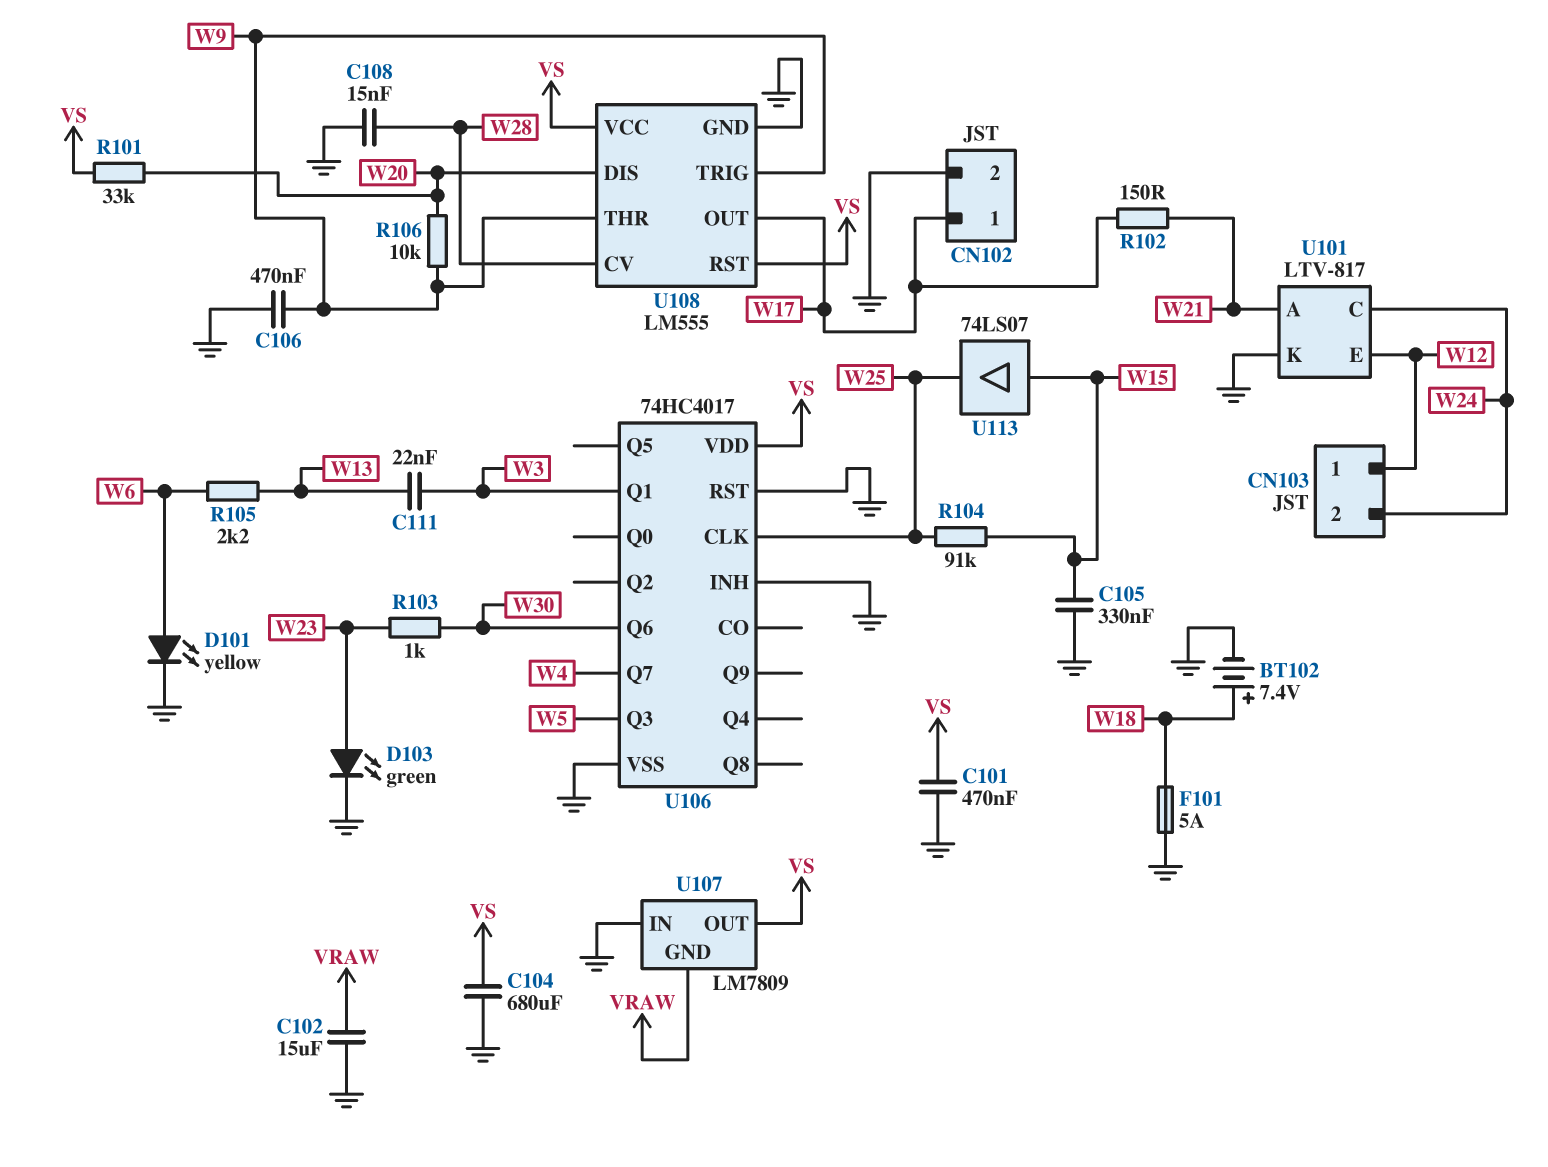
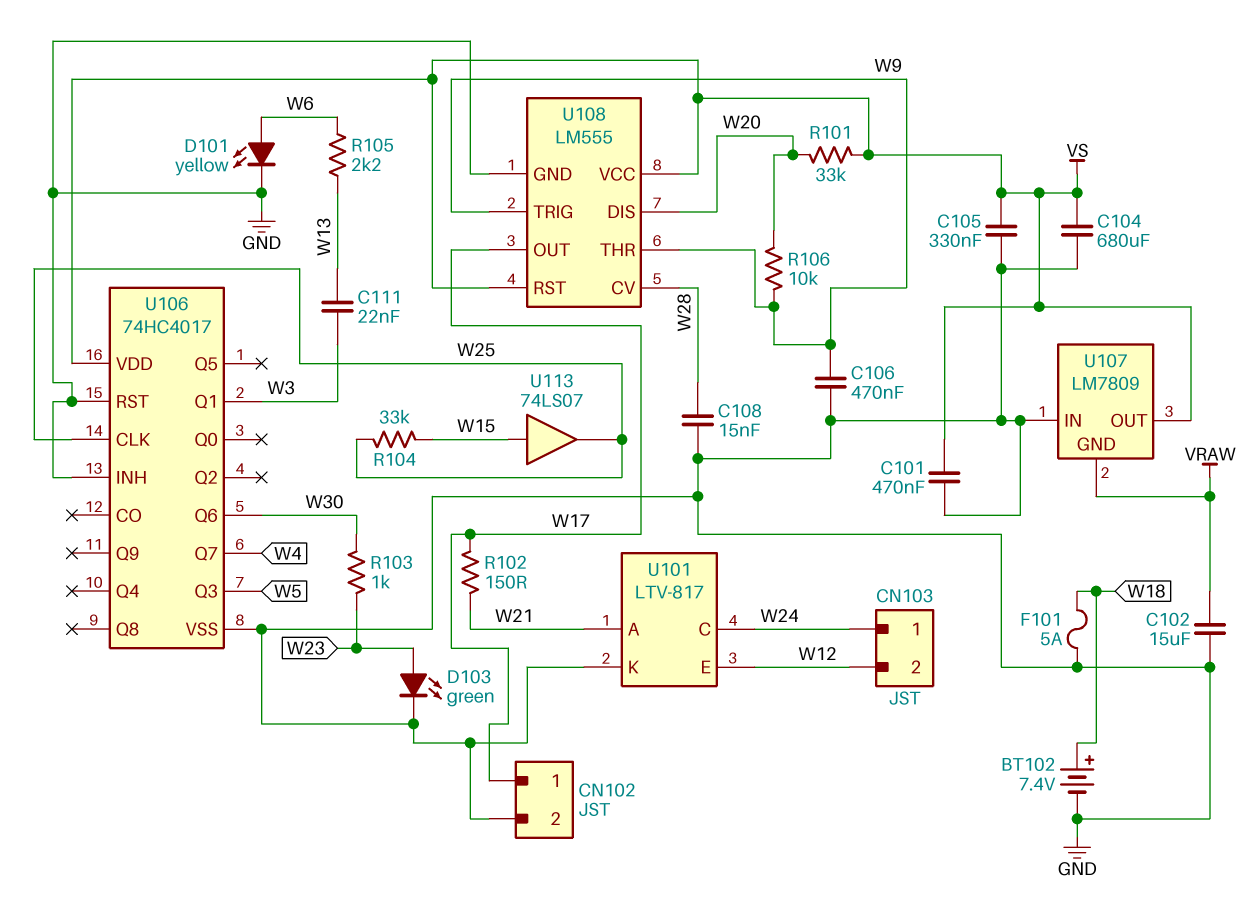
C105: 330nF (GND, W15) -> 330nF (GND, VS)
CN103 pin 1: W12 -> W24
CN103 pin 2: W24 -> W12
R104: 91k (W15, W25) -> 33k (W15, W25)

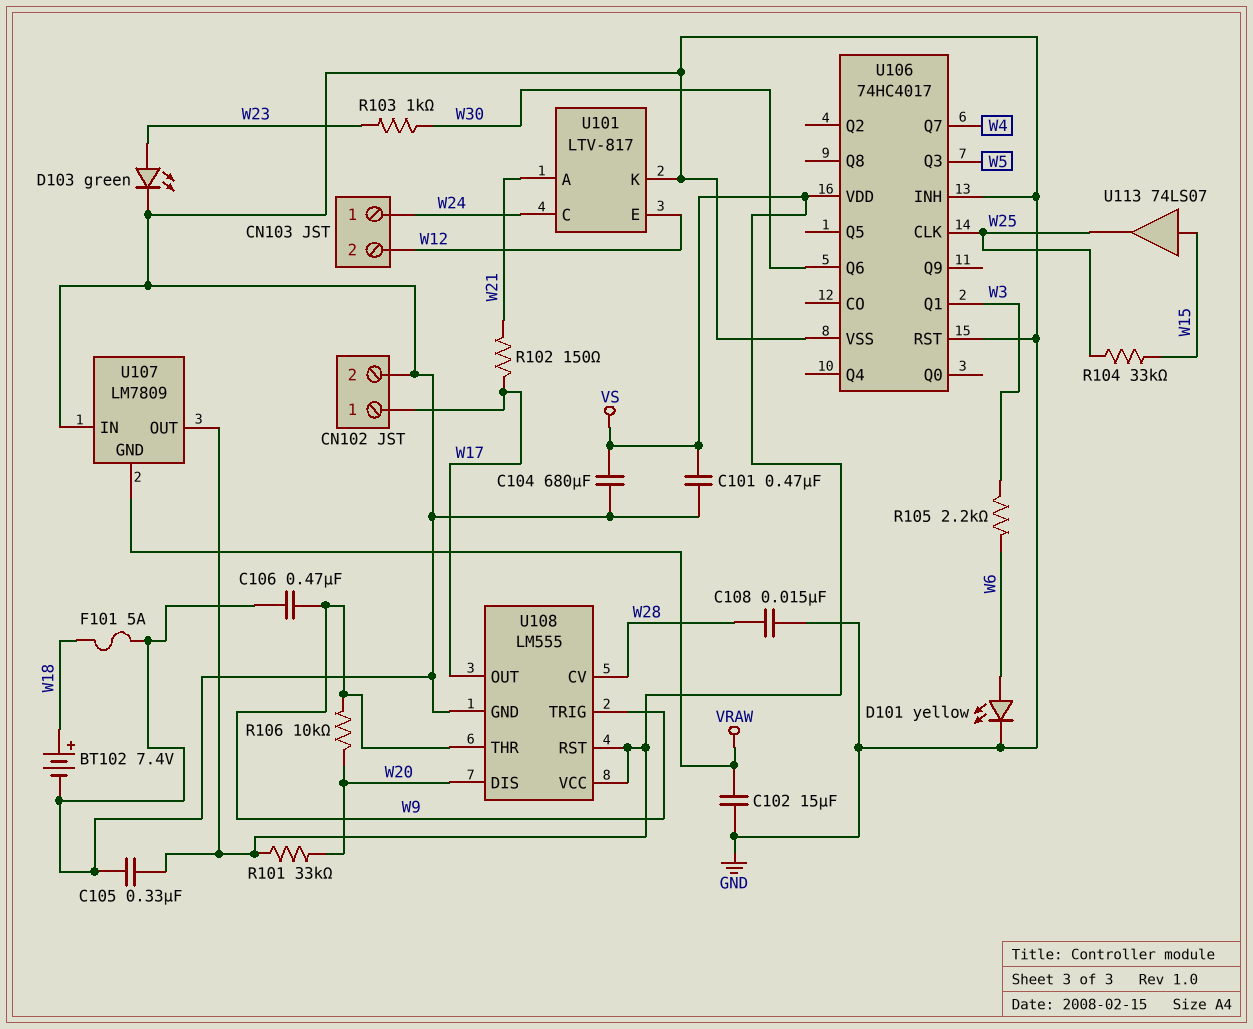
C111: 22nF (W3, W13) -> none
R105: 2.2k (W6, W13) -> 2.2k (W3, W6)

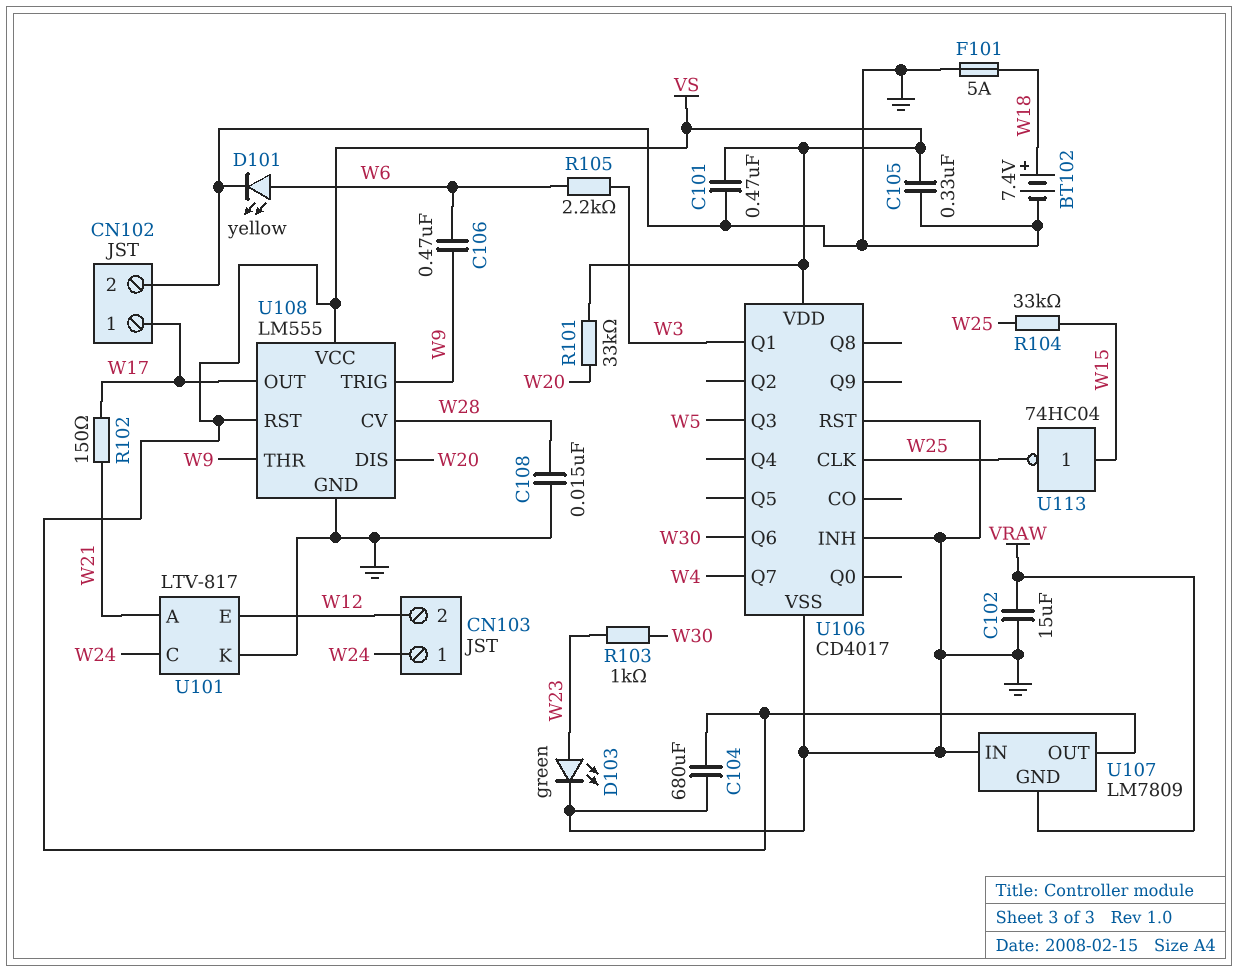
C106: 470nF (GND, W9) -> 470nF (W6, W9)
R106: 10k (W9, W20) -> none
U106: 74HC4017 -> CD4017
U113: buffer 74LS07 (in W15, out W25) -> NOT 74HC04 (in W15, out W25)

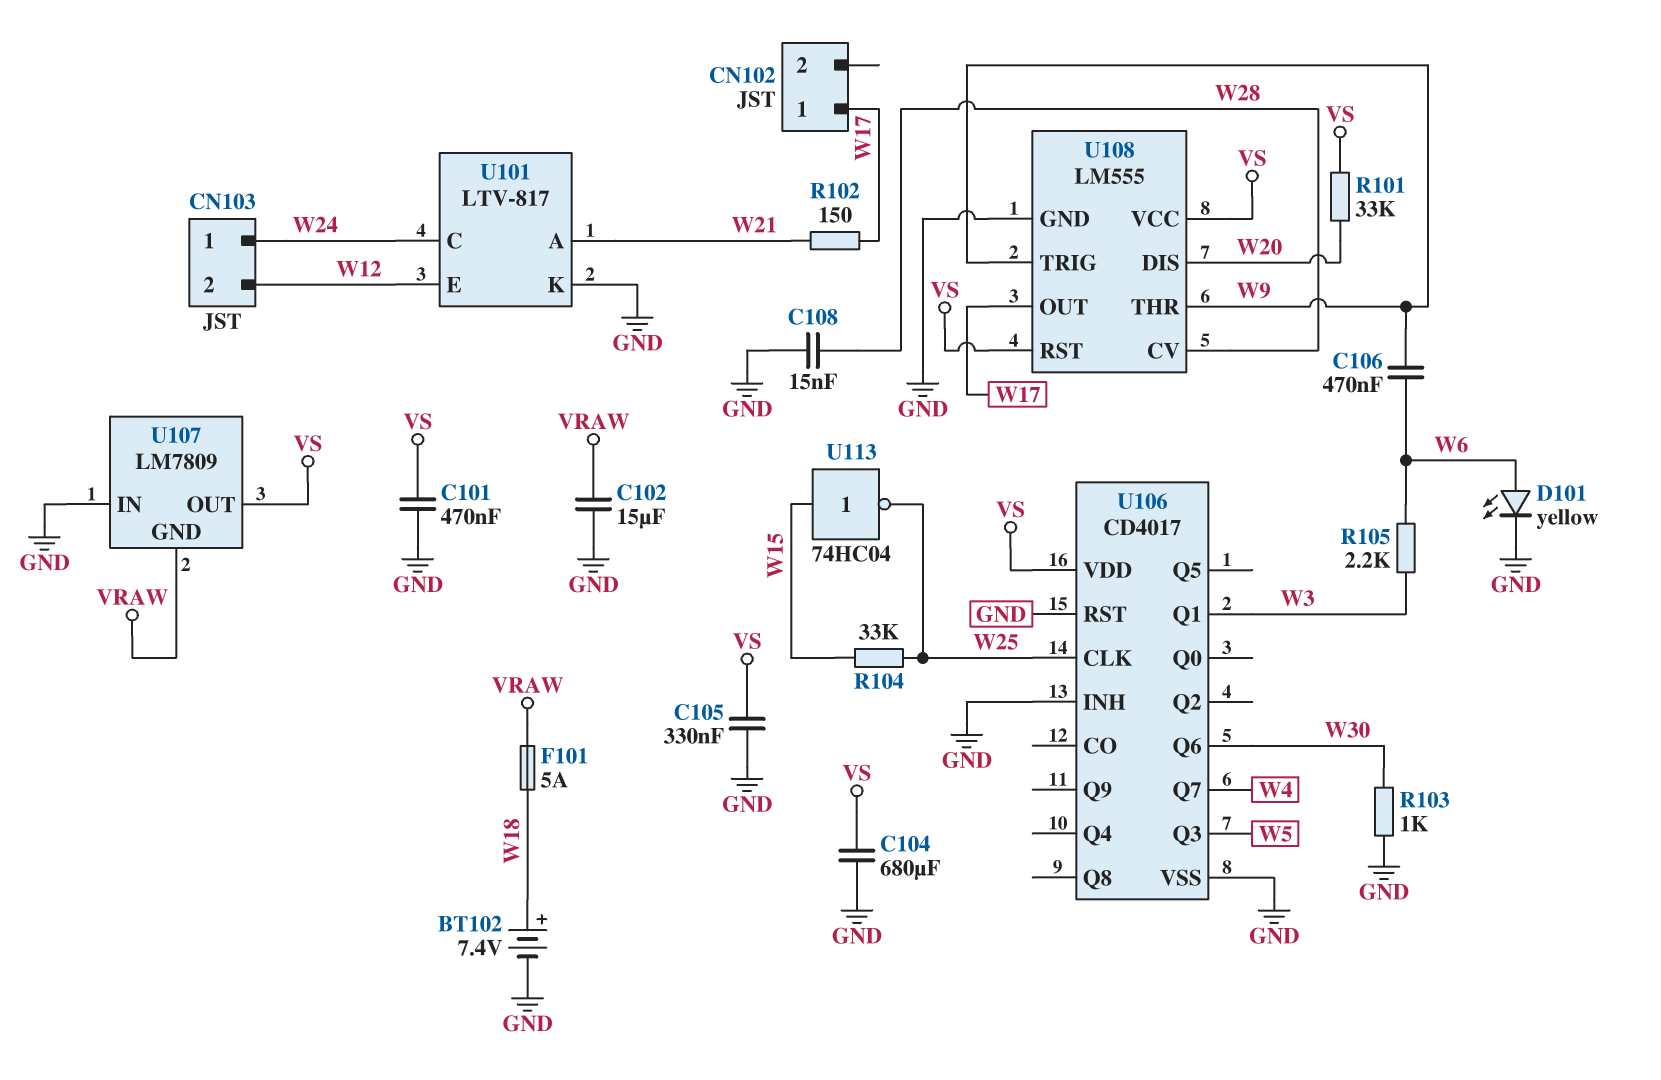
CN102 pin 2: GND -> none
D103: LED green (A W23, K GND) -> none
F101: 5A (GND, W18) -> 5A (VRAW, W18)
R103: 1k (W23, W30) -> 1k (GND, W30)

